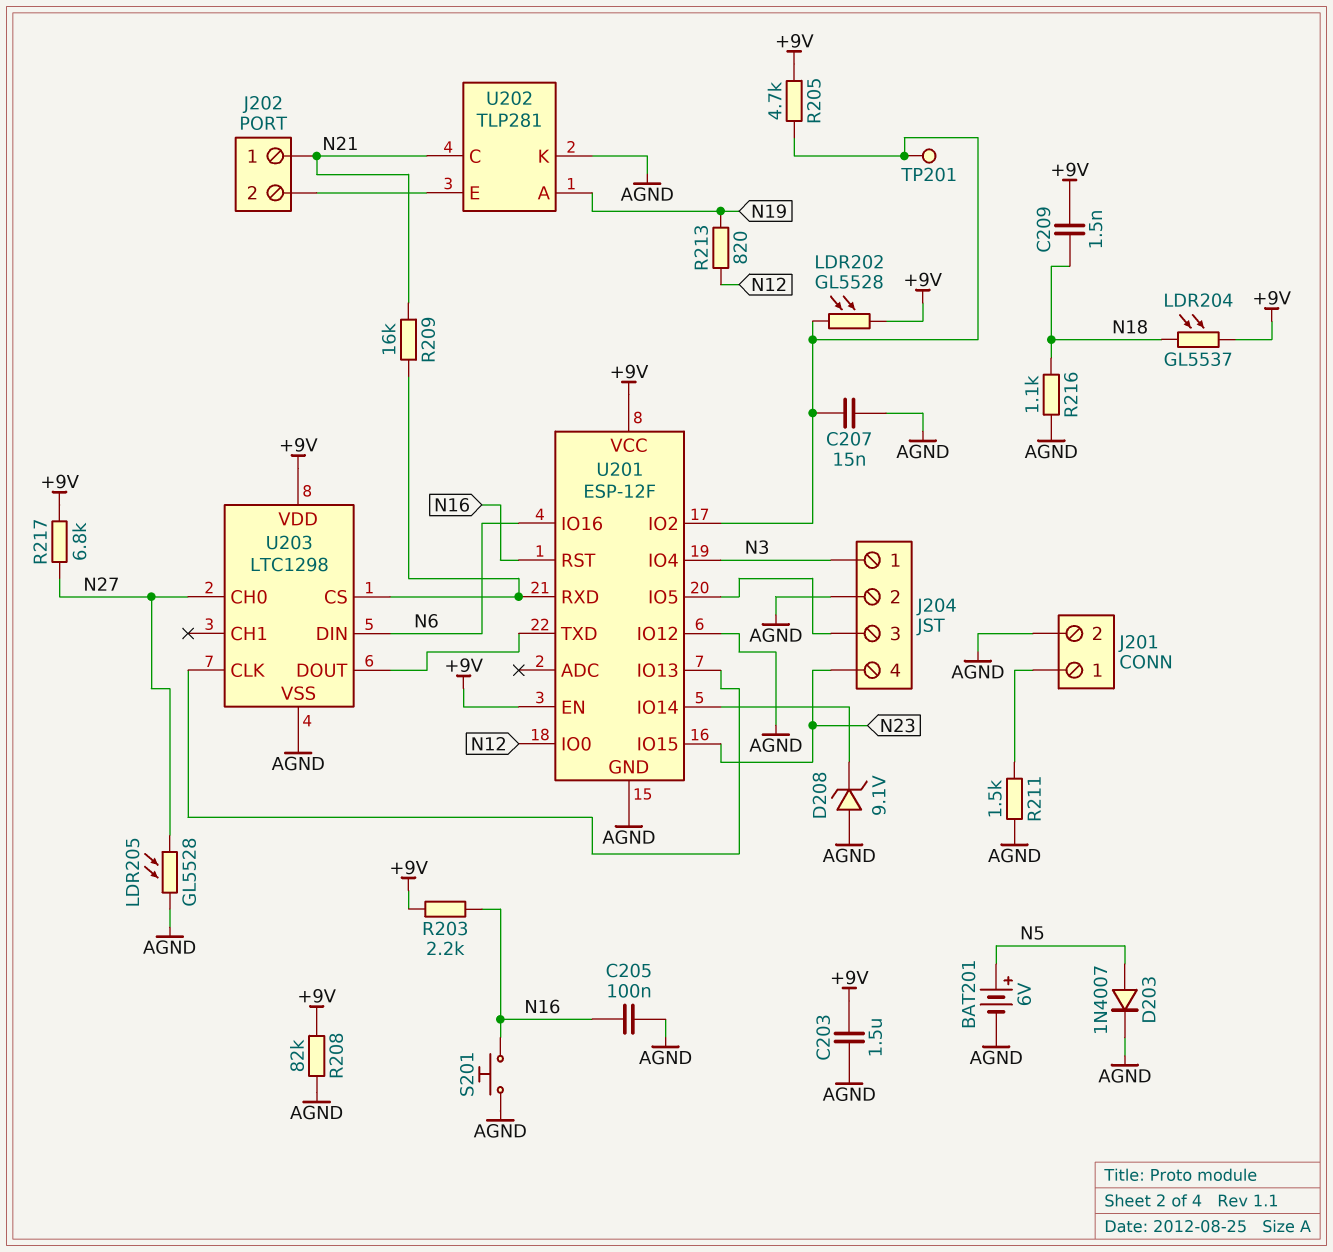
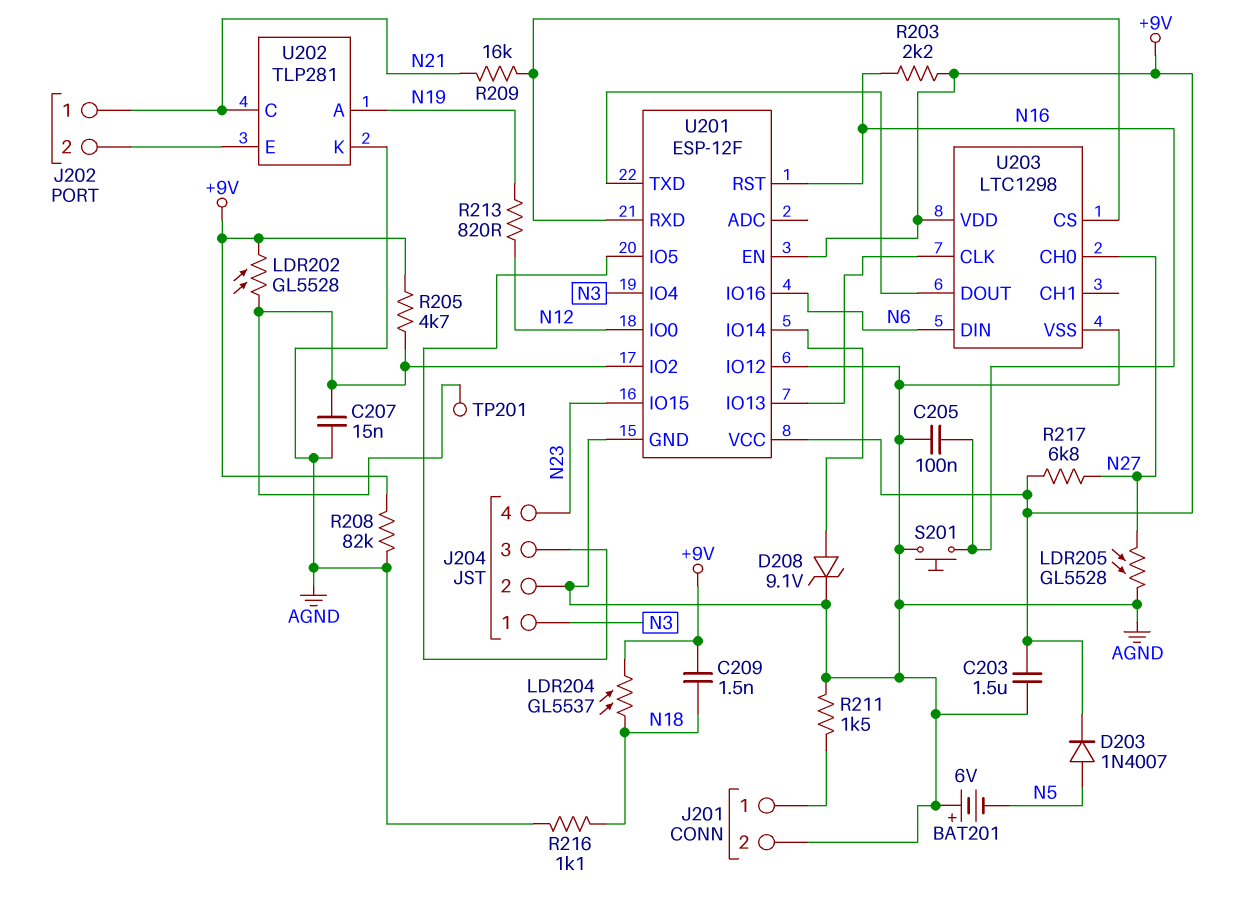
BAT201: 6V (plus N5, minus AGND) -> 6V (plus AGND, minus N5)
D203: diode 1N4007 (A N5, K AGND) -> diode 1N4007 (A N5, K +9V)
D208: zener 9.1V (A AGND, K U201/IO14) -> zener 9.1V (A U201/IO14, K AGND)

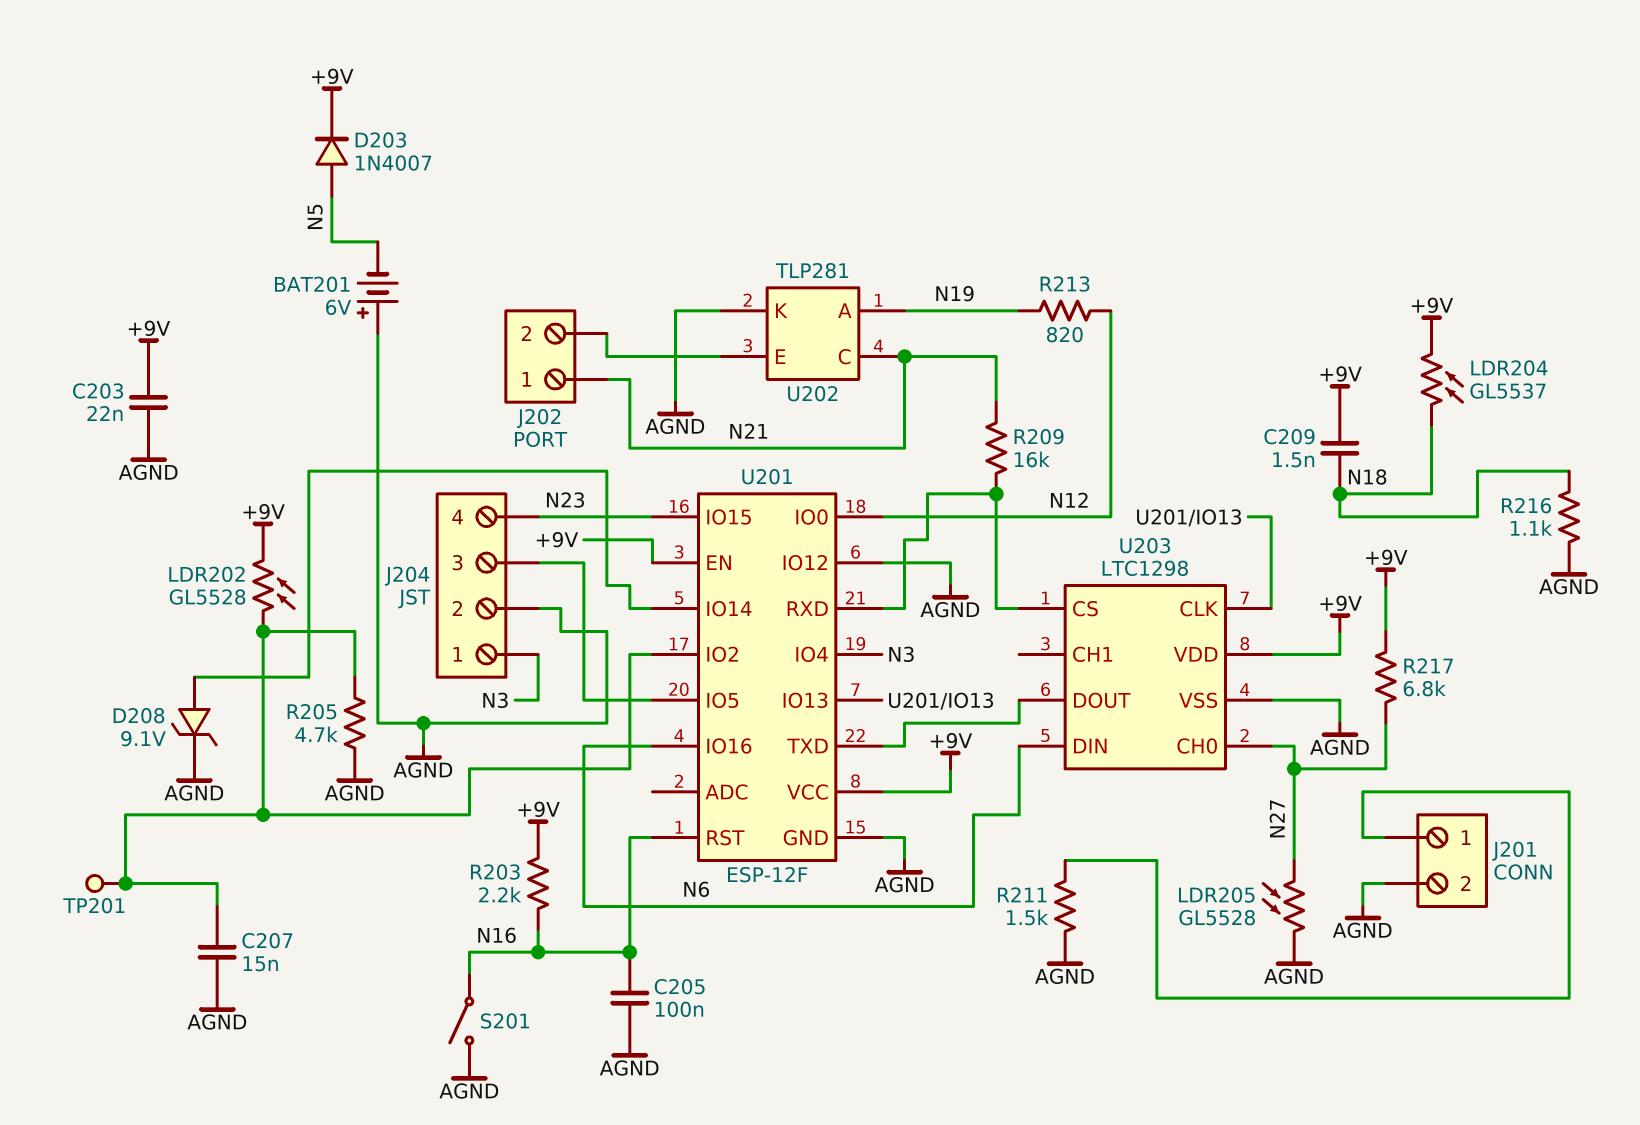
C203: 1.5uF (+9V, AGND) -> 22nF (+9V, AGND)
R205: 4.7k (+9V, U201/IO2) -> 4.7k (AGND, U201/IO2)
R208: 82k (+9V, AGND) -> none
S201: button (AGND, N16) -> switch (AGND, N16)

